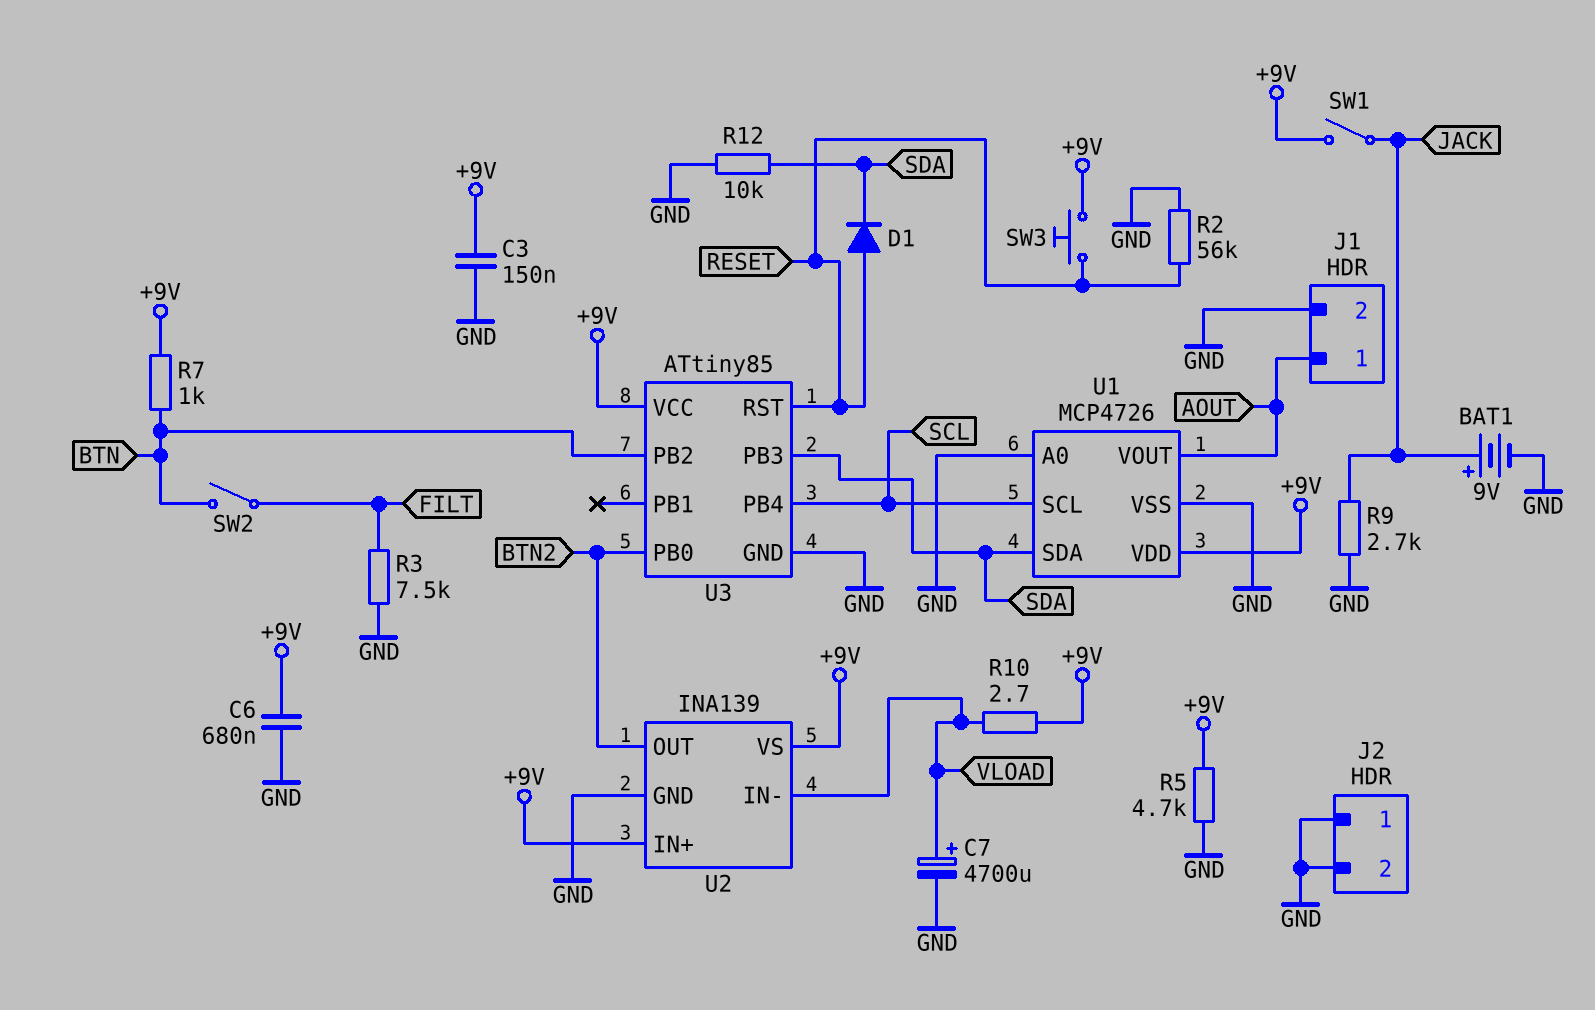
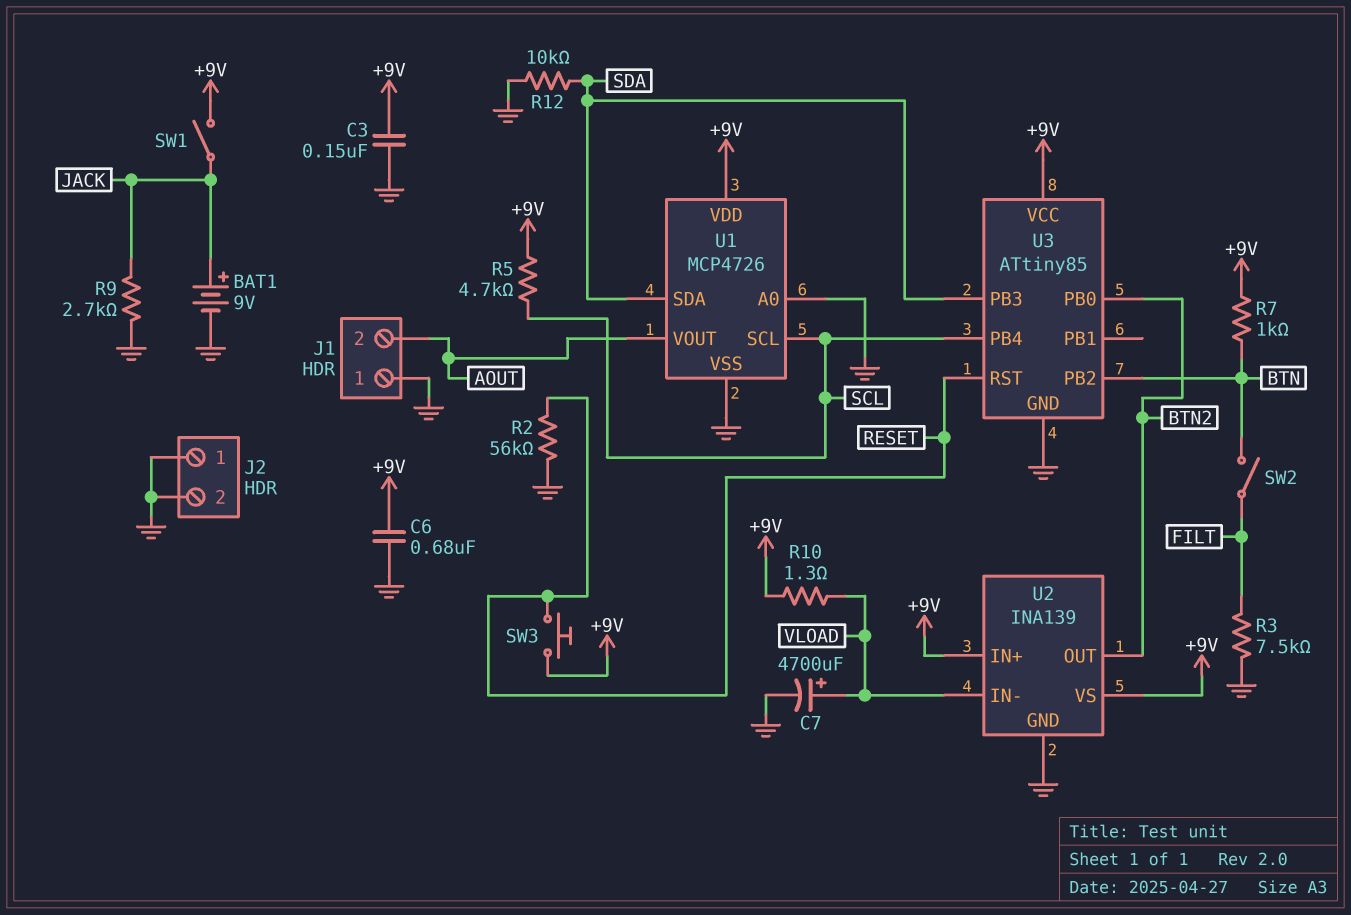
D1: diode (A RESET, K SDA) -> none
J1 pin 1: AOUT -> GND
J1 pin 2: GND -> AOUT
R5: 4.7k (+9V, GND) -> 4.7k (+9V, SCL)
R10: 2.7 (+9V, VLOAD) -> 1.3 (+9V, VLOAD)

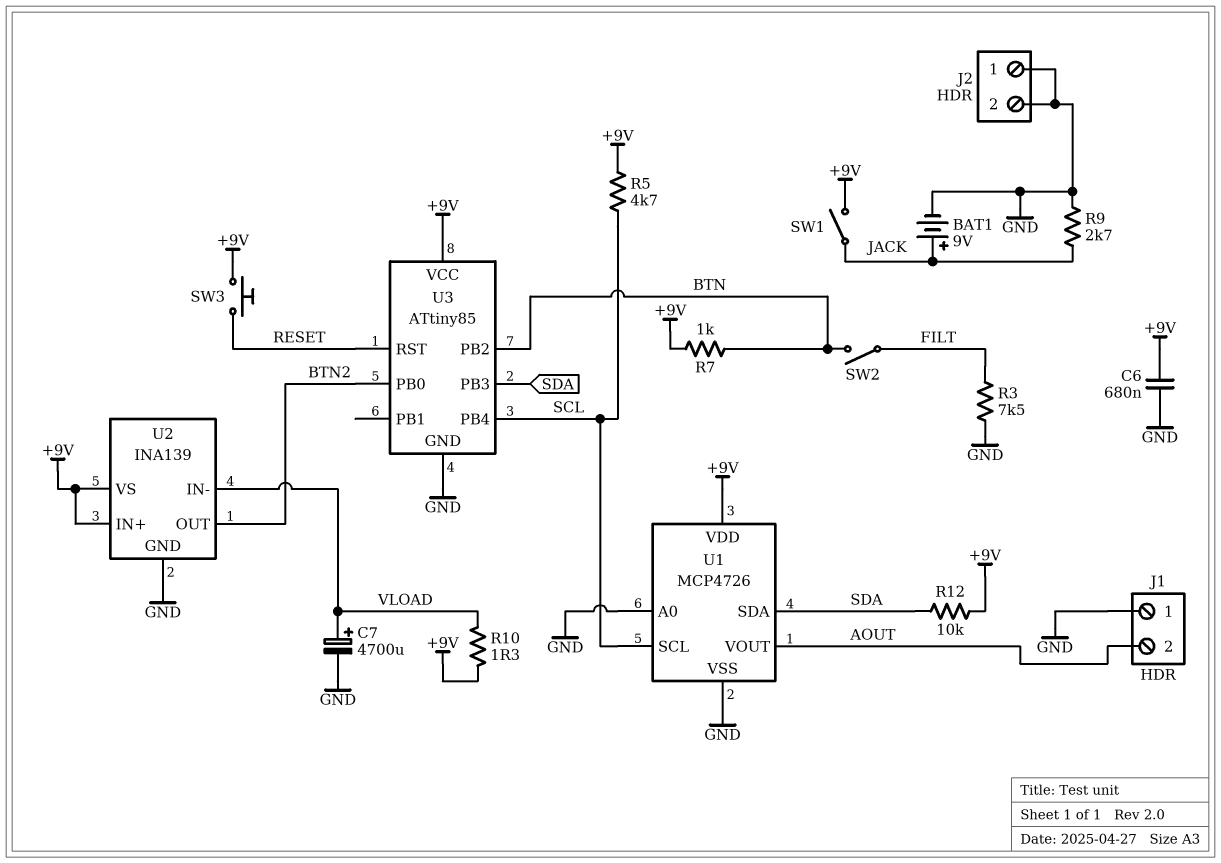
C3: 150nF (+9V, GND) -> none
R2: 56k (GND, RESET) -> none
R12: 10k (GND, SDA) -> 10k (+9V, SDA)

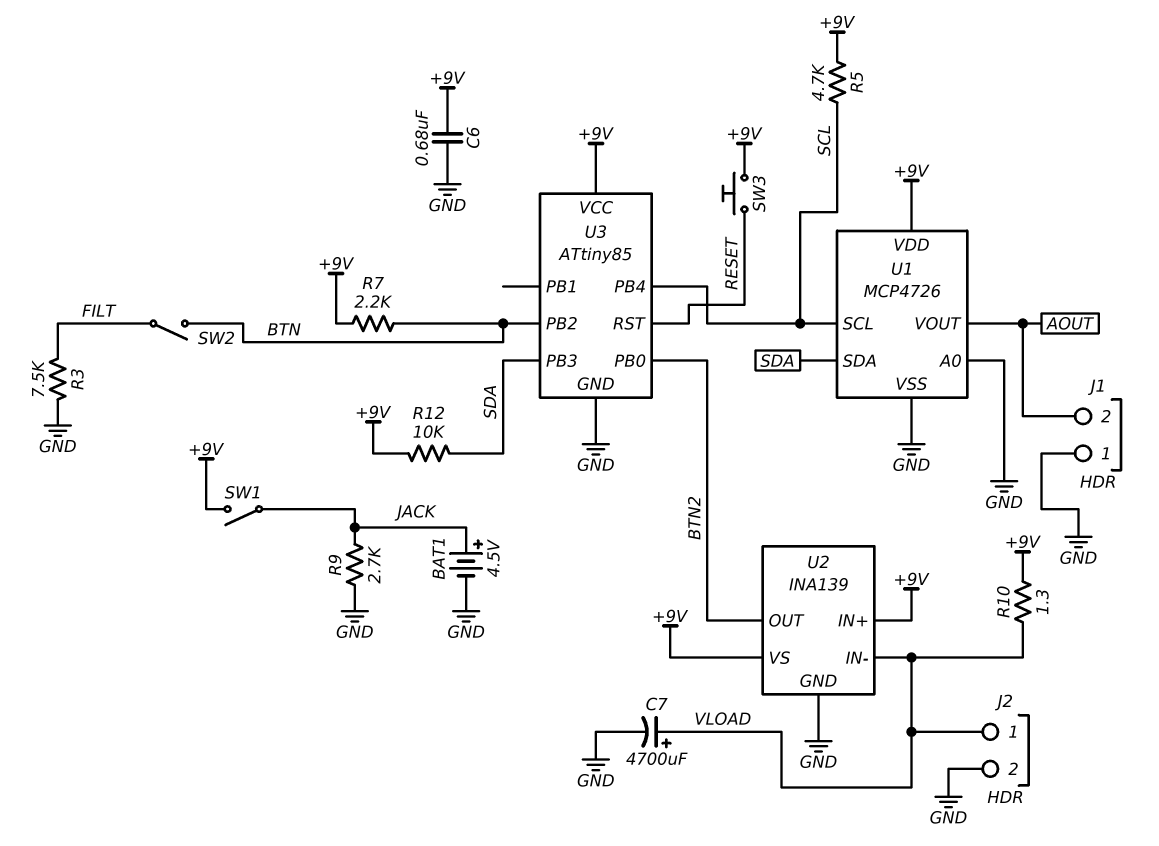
BAT1: 9V (plus JACK, minus GND) -> 4.5V (plus JACK, minus GND)
J2 pin 1: GND -> VLOAD
R7: 1k (+9V, BTN) -> 2.2k (+9V, BTN)

